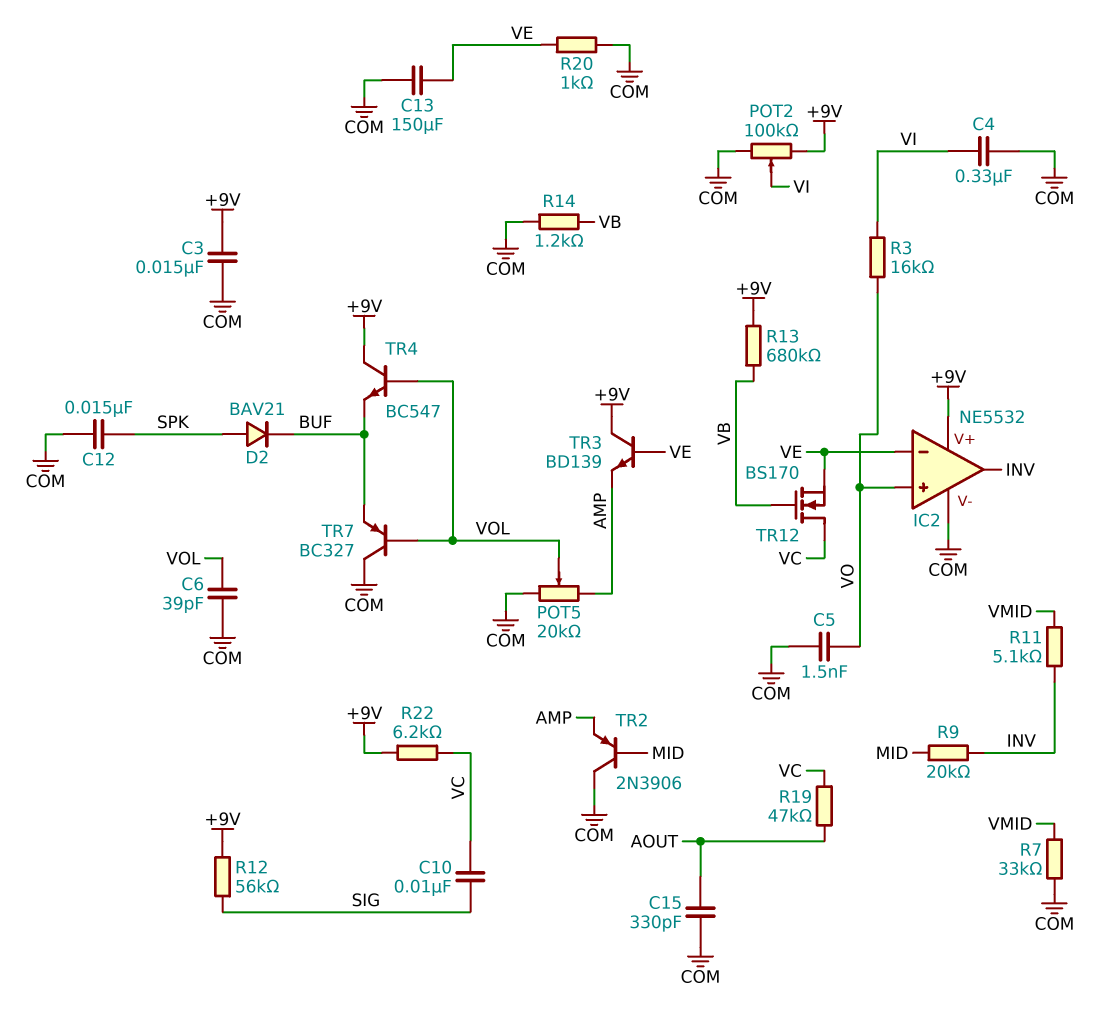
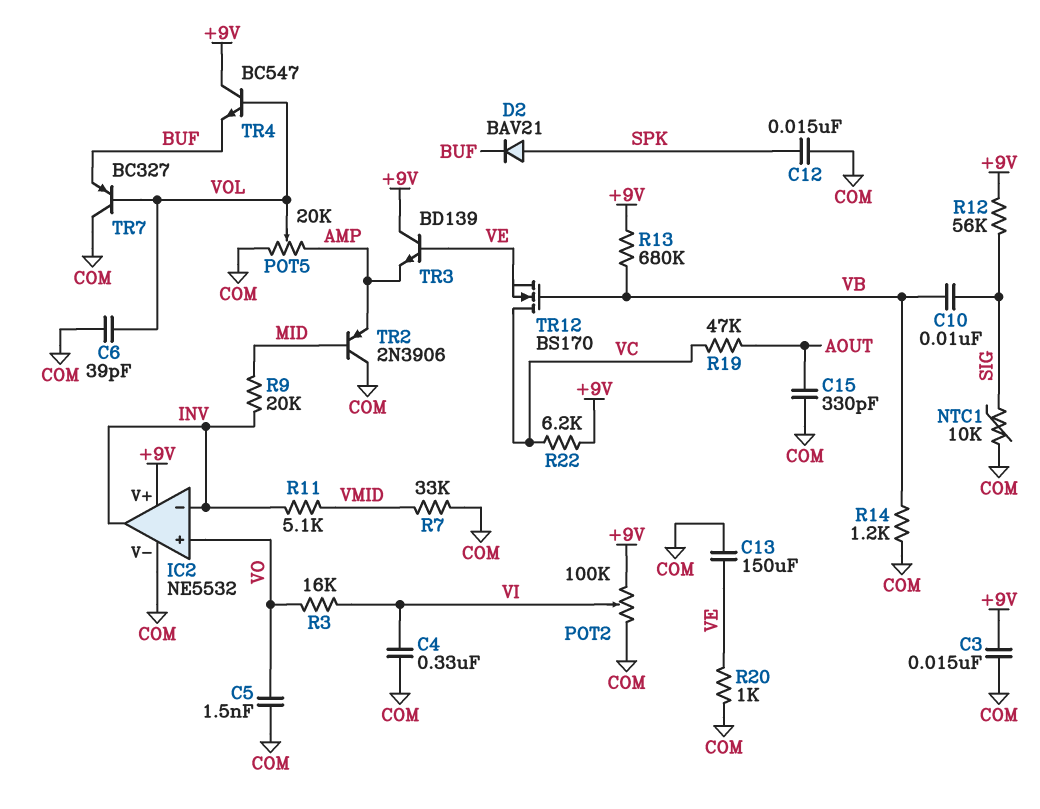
C10: 10nF (SIG, VC) -> 10nF (SIG, VB)
IC2 pin in-: VE -> INV
NTC1: none -> 10k (COM, SIG)

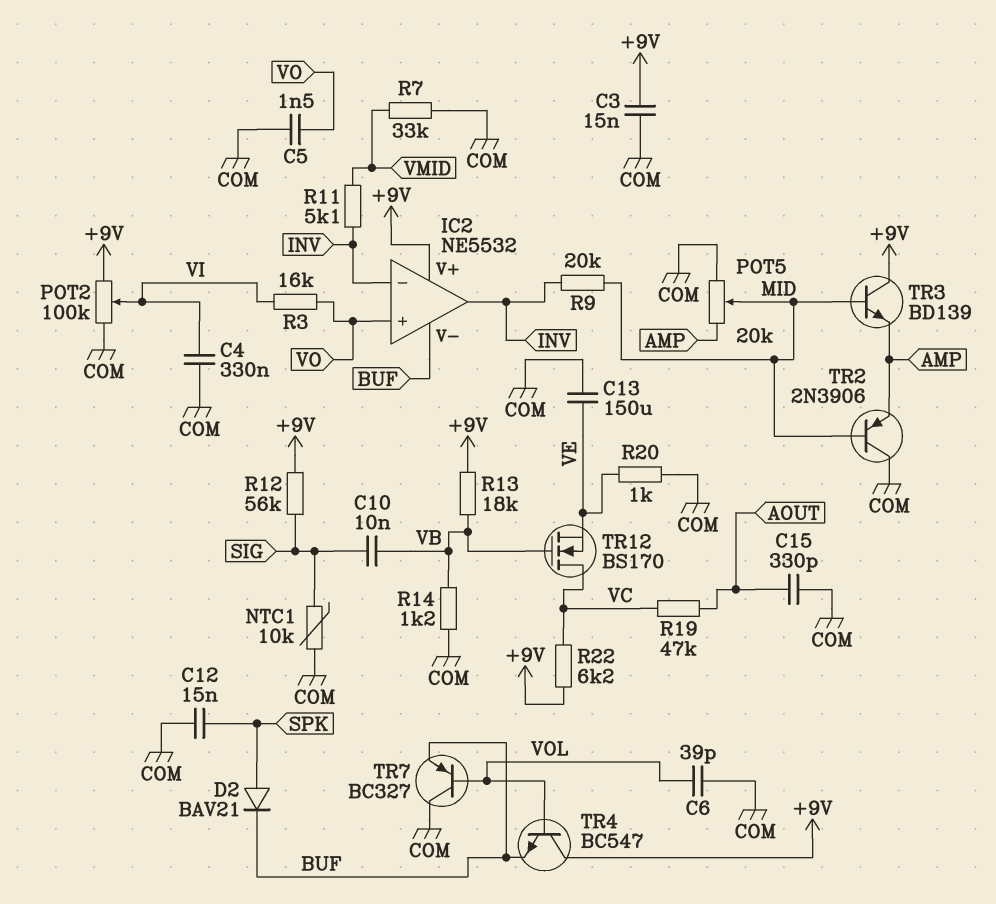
IC2 pin V-: COM -> BUF
POT5: 20k (AMP, COM, wiper VOL) -> 20k (AMP, COM, wiper MID)
R13: 680k (+9V, VB) -> 18k (+9V, VB)
TR3: NPN BD139 (B VE, C +9V, E AMP) -> NPN BD139 (B MID, C +9V, E AMP)

